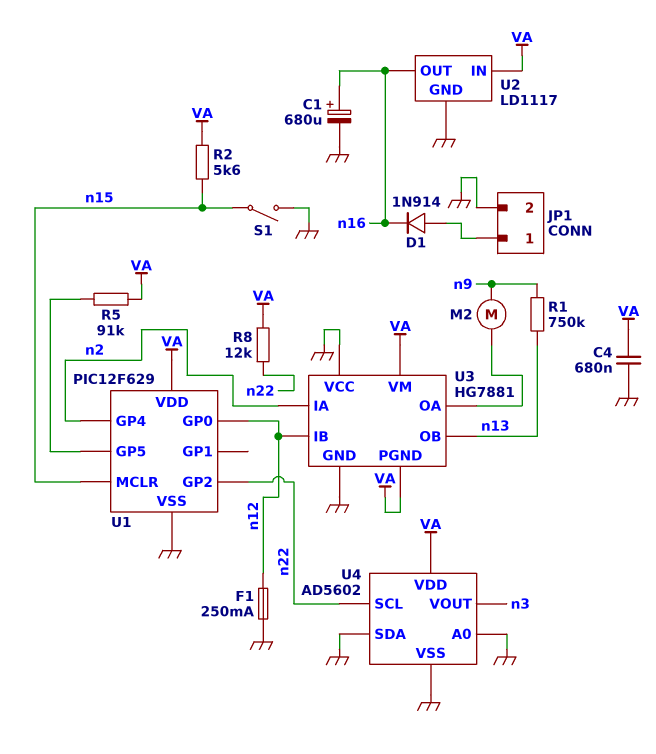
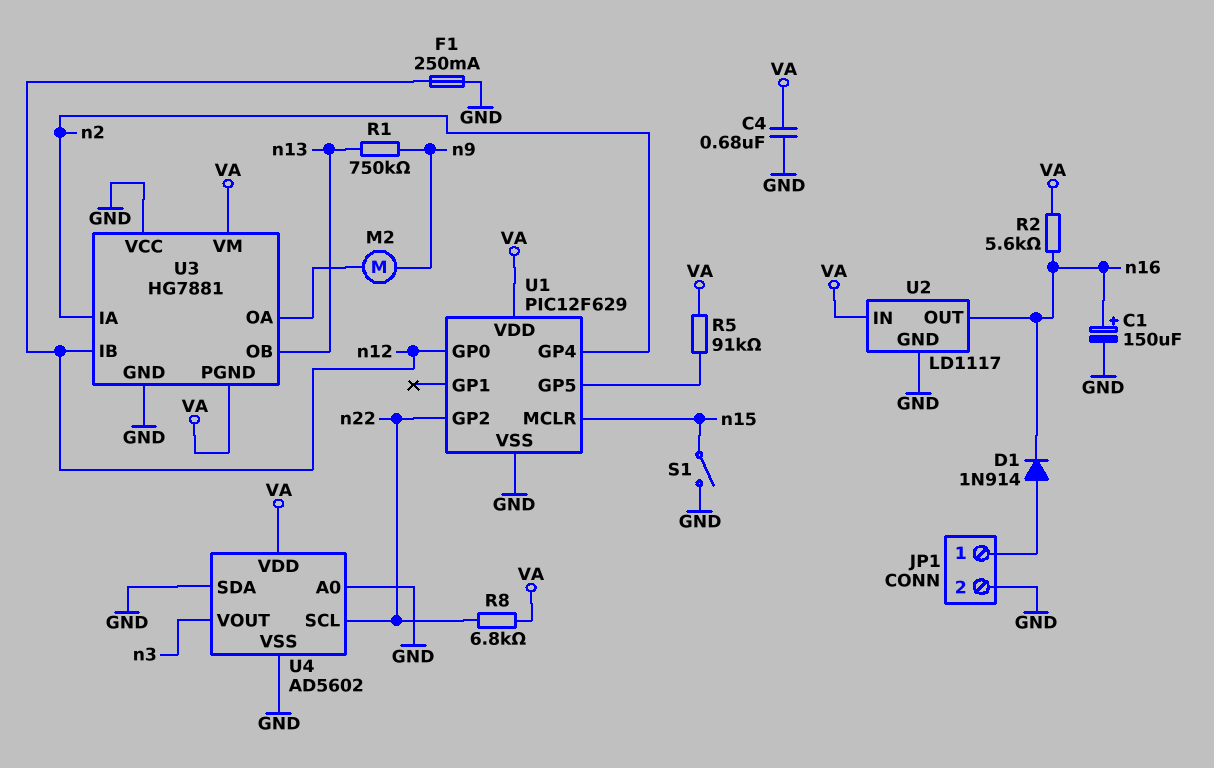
C1: 680uF (plus n16, minus GND) -> 150uF (plus n16, minus GND)
R2: 5.6k (VA, n15) -> 5.6k (VA, n16)
R8: 12k (VA, n22) -> 6.8k (VA, n22)

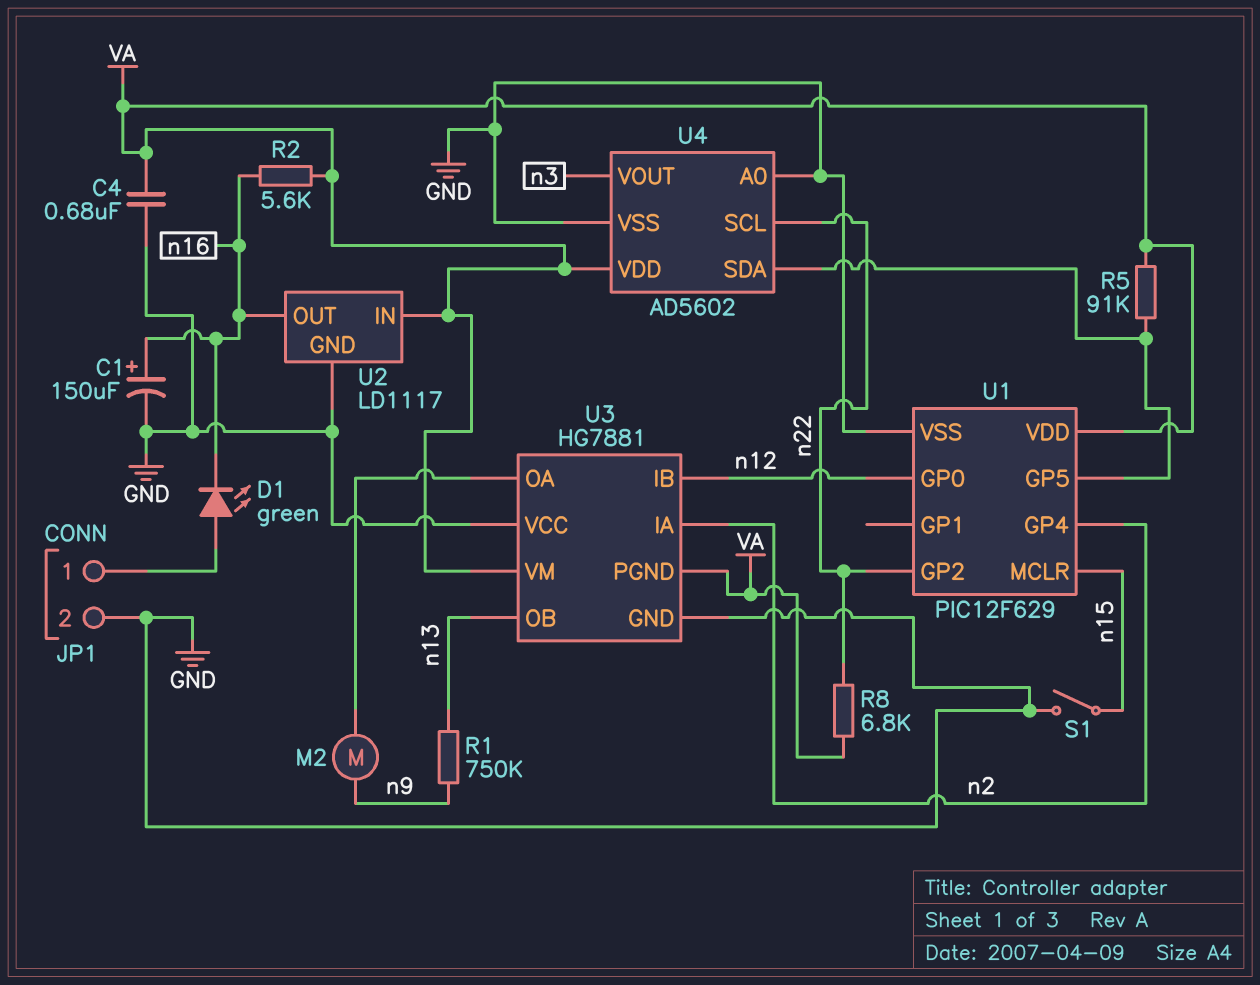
D1: diode 1N914 (A JP1/1, K n16) -> LED green (A JP1/1, K n16)
F1: 250mA (GND, n12) -> none
U4 pin SDA: GND -> U1/GP5

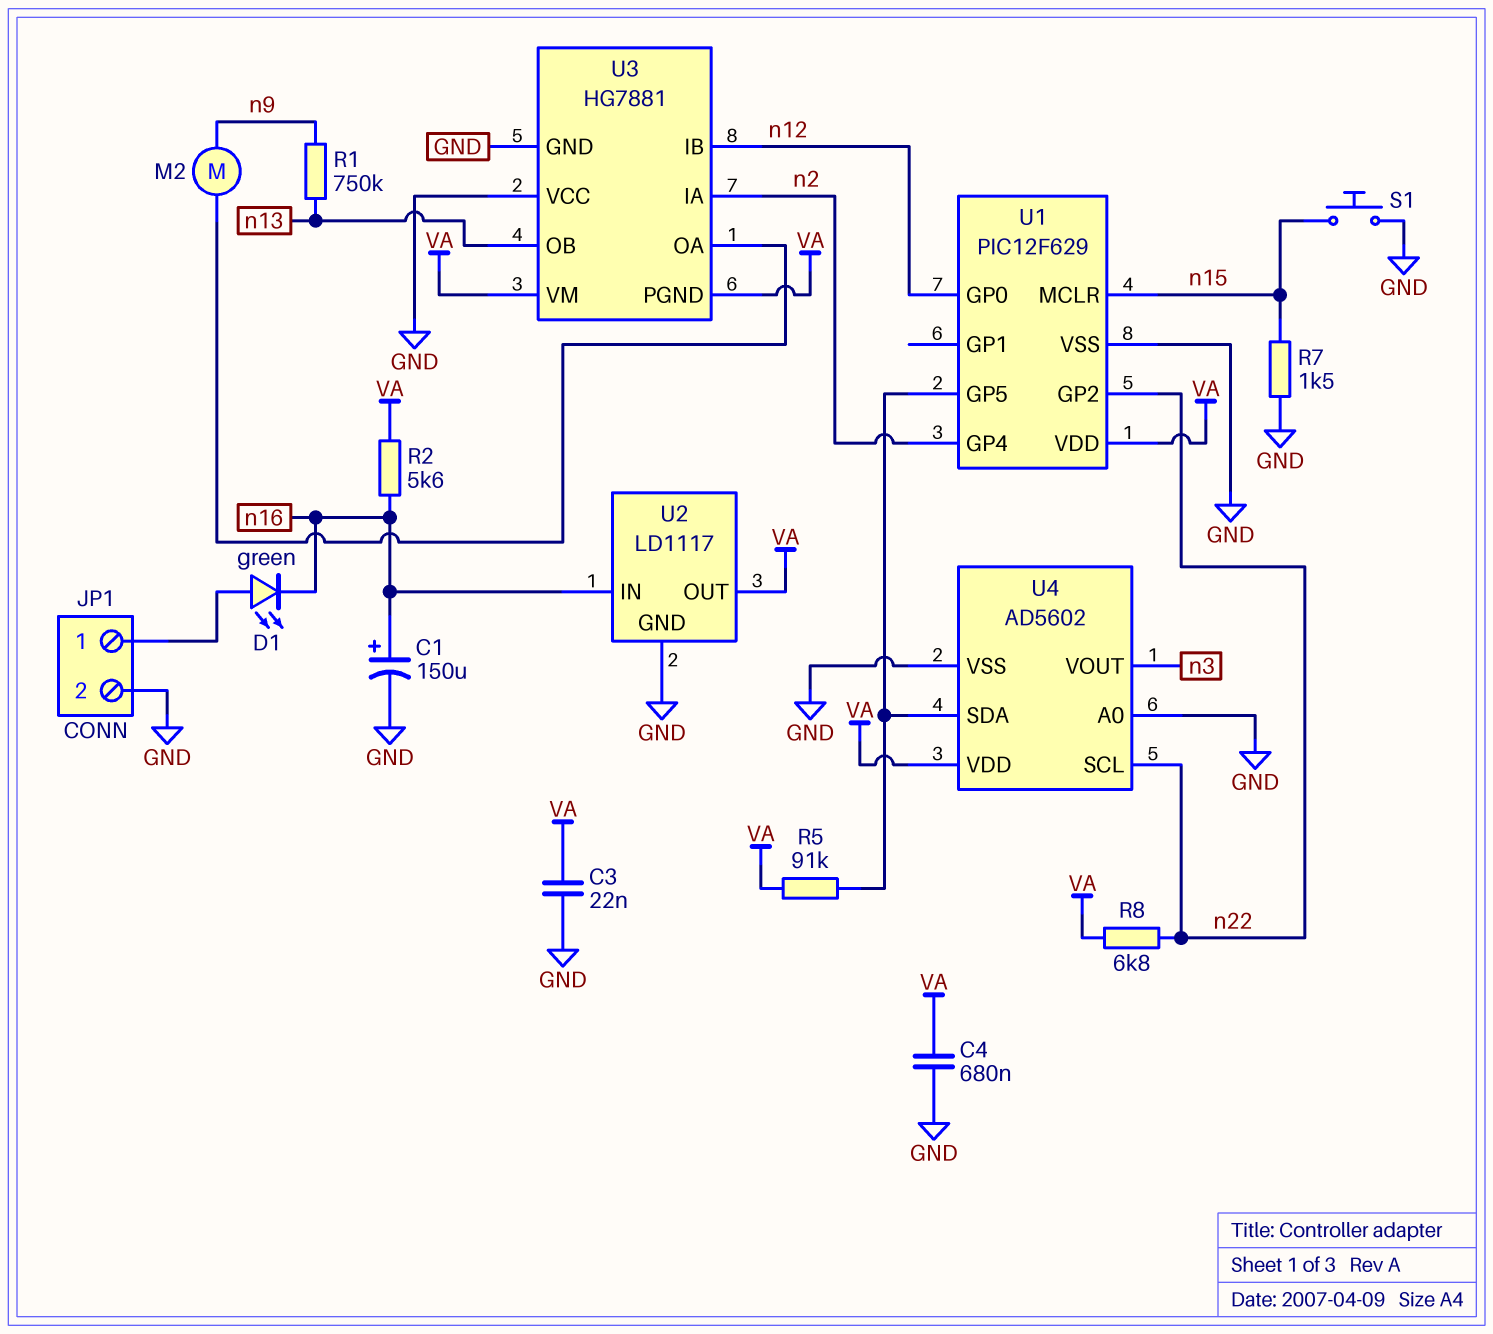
C3: none -> 22nF (GND, VA)
R7: none -> 1.5k (GND, n15)
S1: switch (GND, n15) -> button (GND, n15)
U2 pin IN: VA -> n16
U2 pin OUT: n16 -> VA

